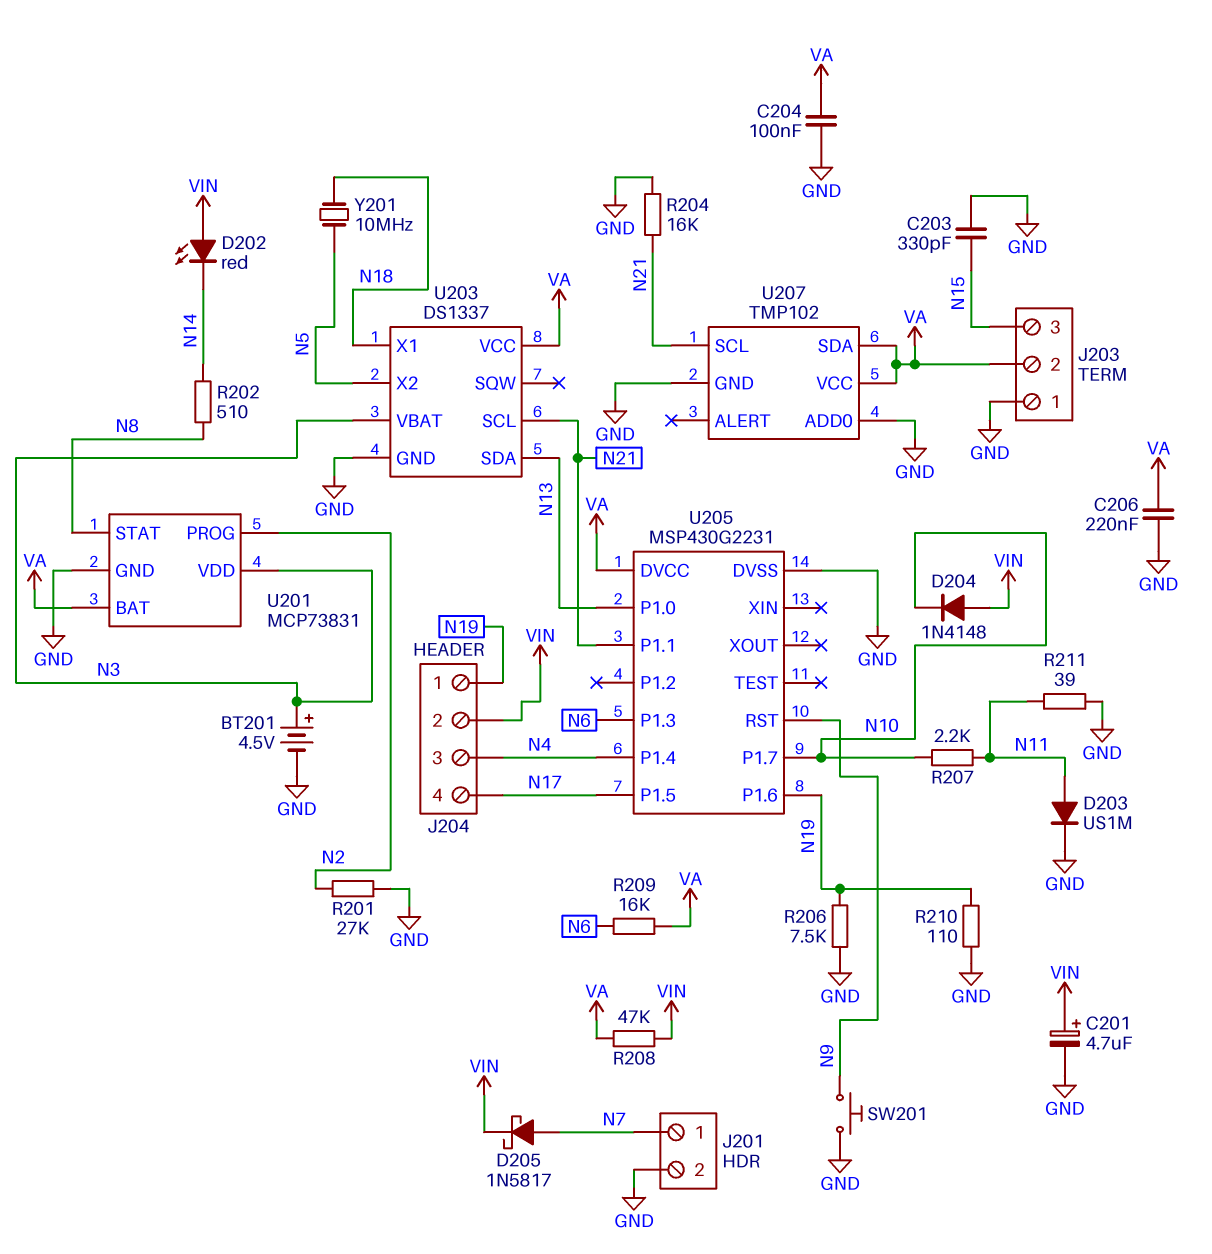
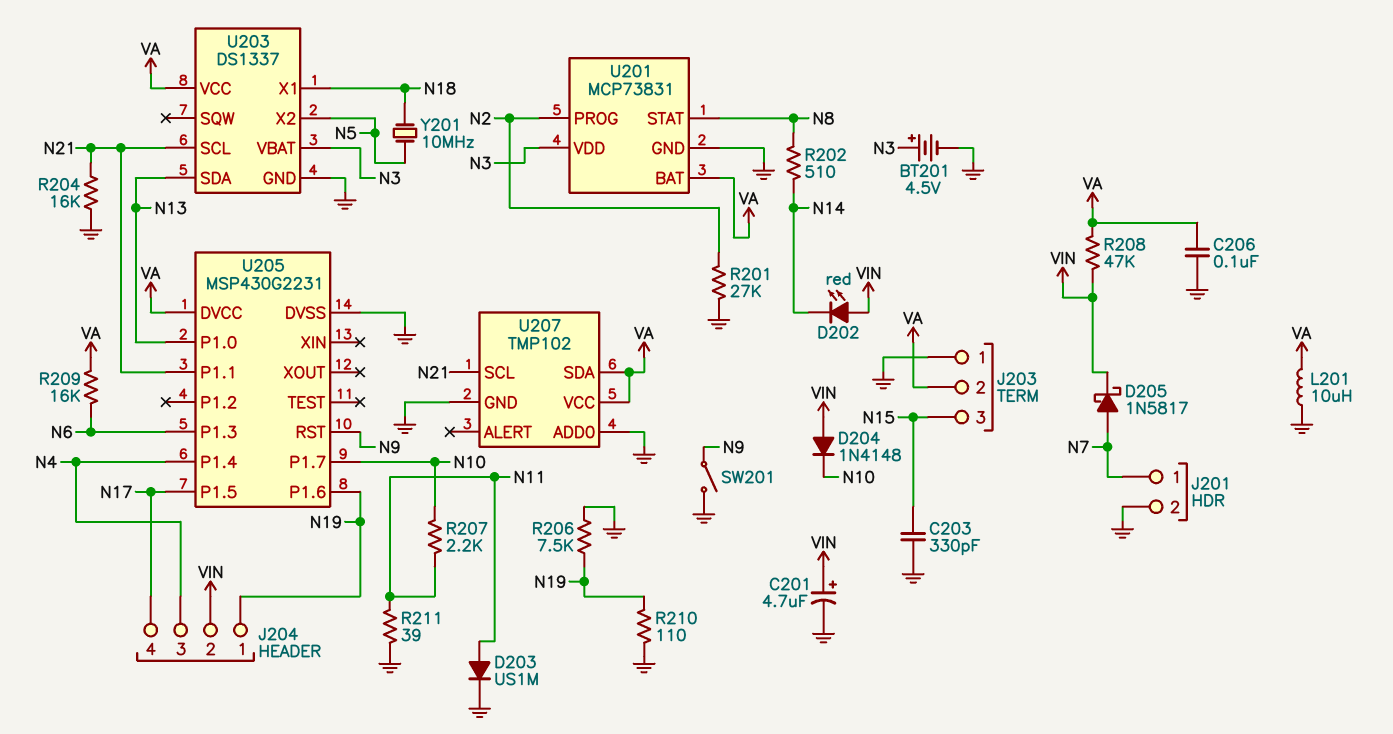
C204: 100nF (GND, VA) -> none
C206: 220nF (GND, VA) -> 100nF (GND, VA)
L201: none -> 10uH (GND, VA)
SW201: button (GND, N9) -> switch (GND, N9)

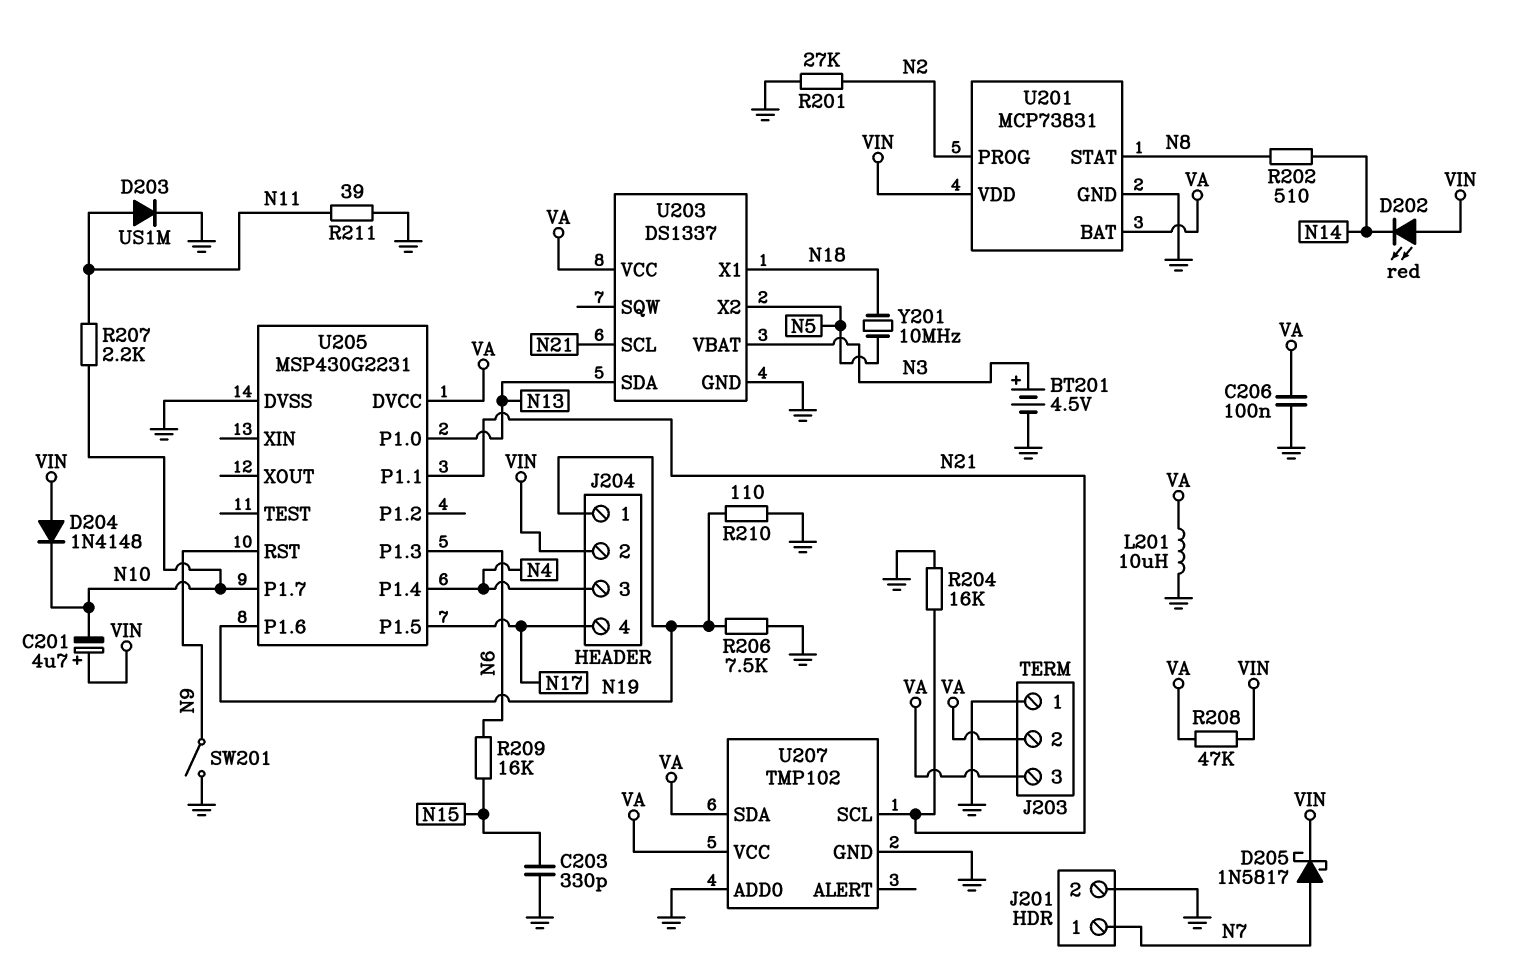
C201: 4.7uF (plus VIN, minus GND) -> 4.7uF (plus VIN, minus N10)
J203 pin 3: N15 -> VA
R209: 16k (N6, VA) -> 16k (N6, N15)
U201 pin VDD: N3 -> VIN

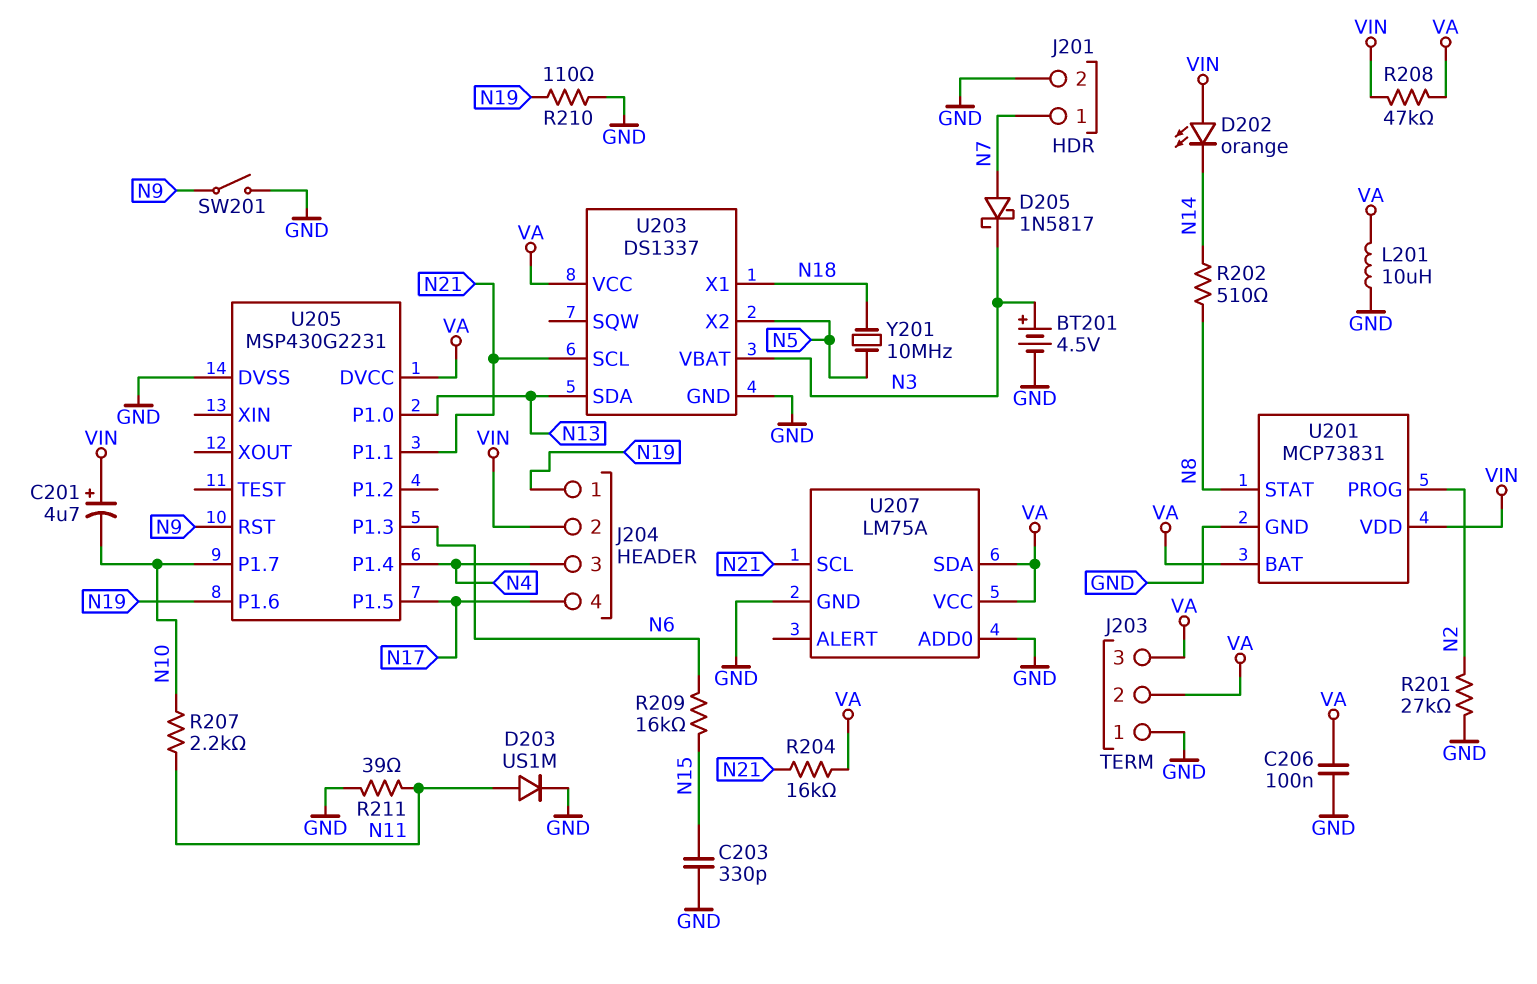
D202: LED red (A VIN, K N14) -> LED orange (A VIN, K N14)
D204: diode 1N4148 (A VIN, K N10) -> none
D205: schottky 1N5817 (A N7, K VIN) -> schottky 1N5817 (A N7, K N3)
R204: 16k (GND, N21) -> 16k (N21, VA)
R206: 7.5k (GND, N19) -> none
U207: TMP102 -> LM75A

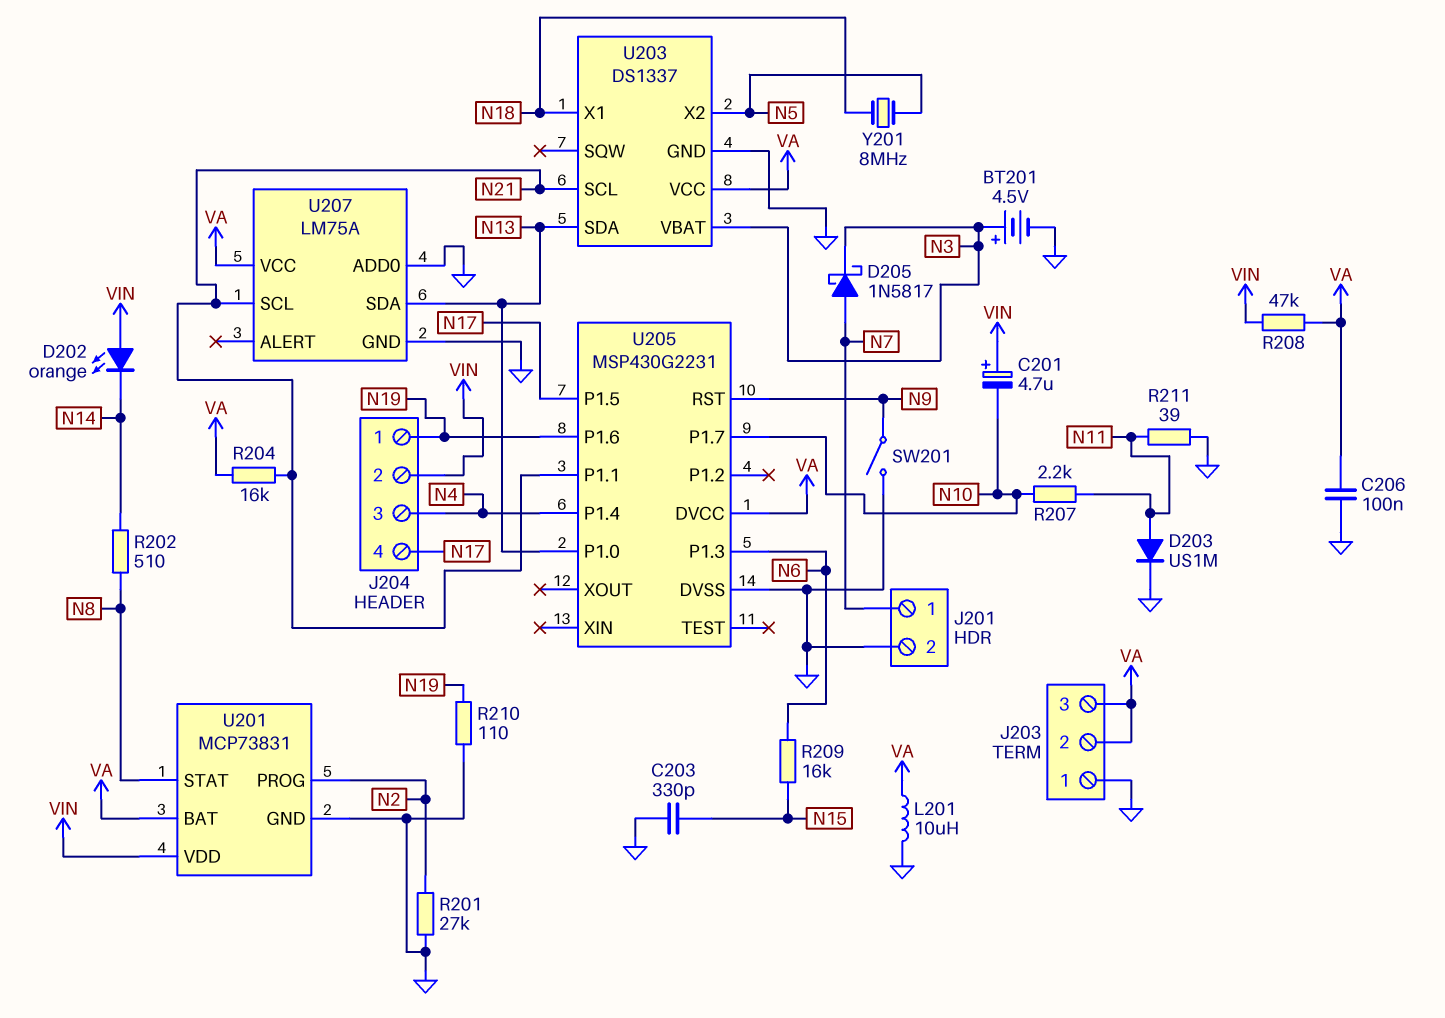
U207 pin SDA: VA -> N13
Y201: 10MHz (N5, N18) -> 8MHz (N5, N18)

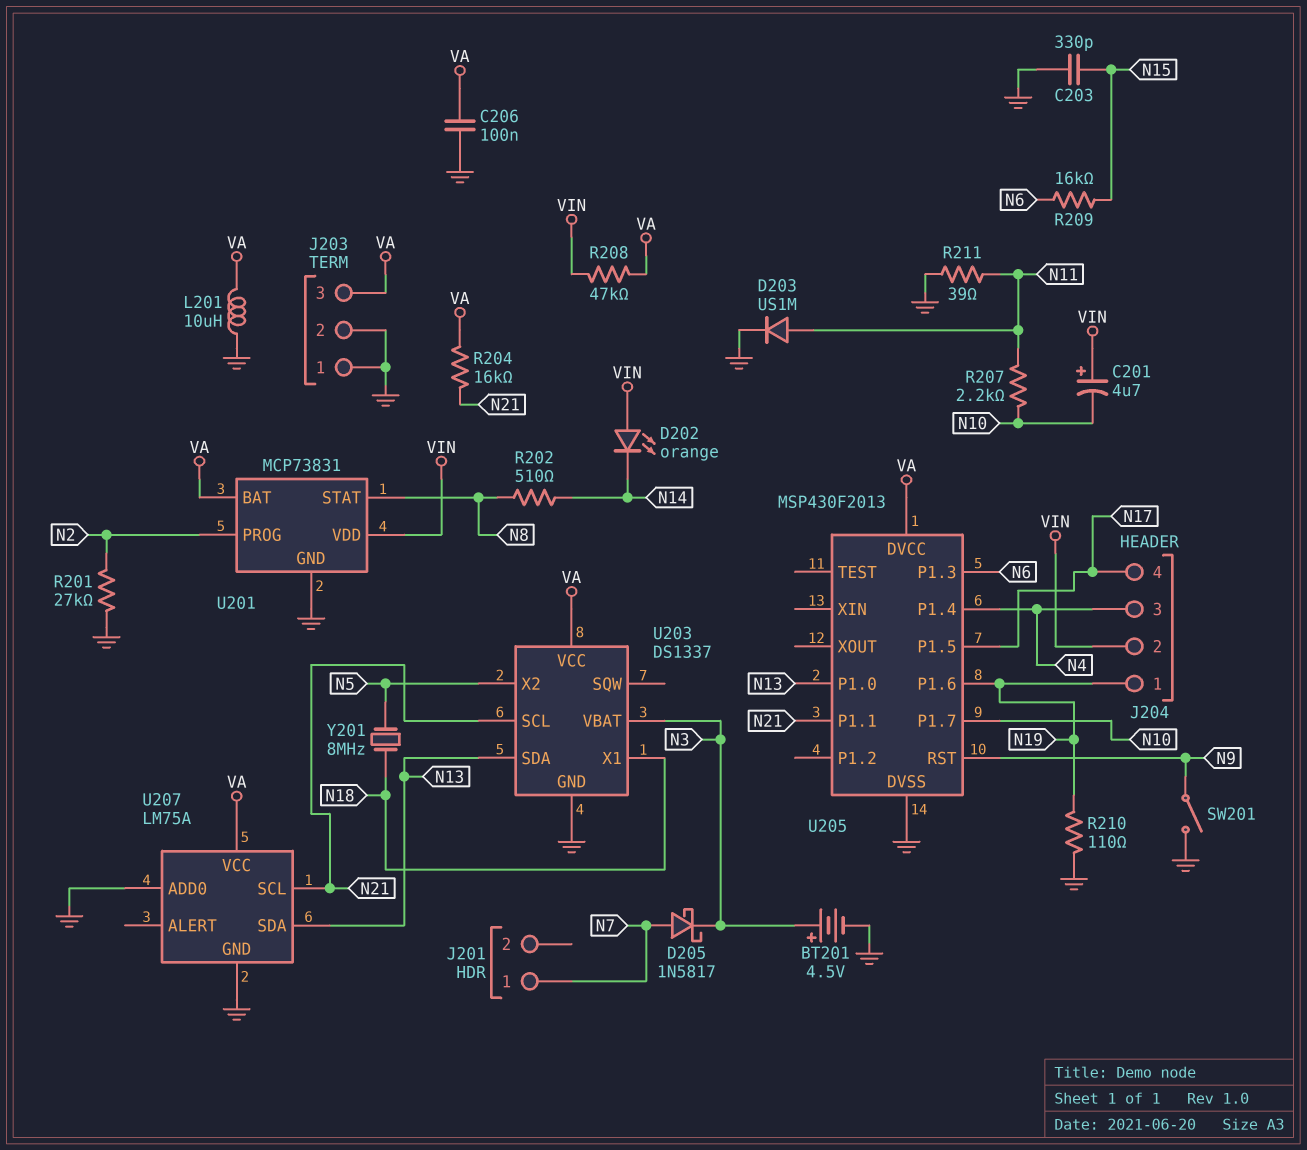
J201 pin 2: GND -> none
J203 pin 2: VA -> GND
U205: MSP430G2231 -> MSP430F2013

